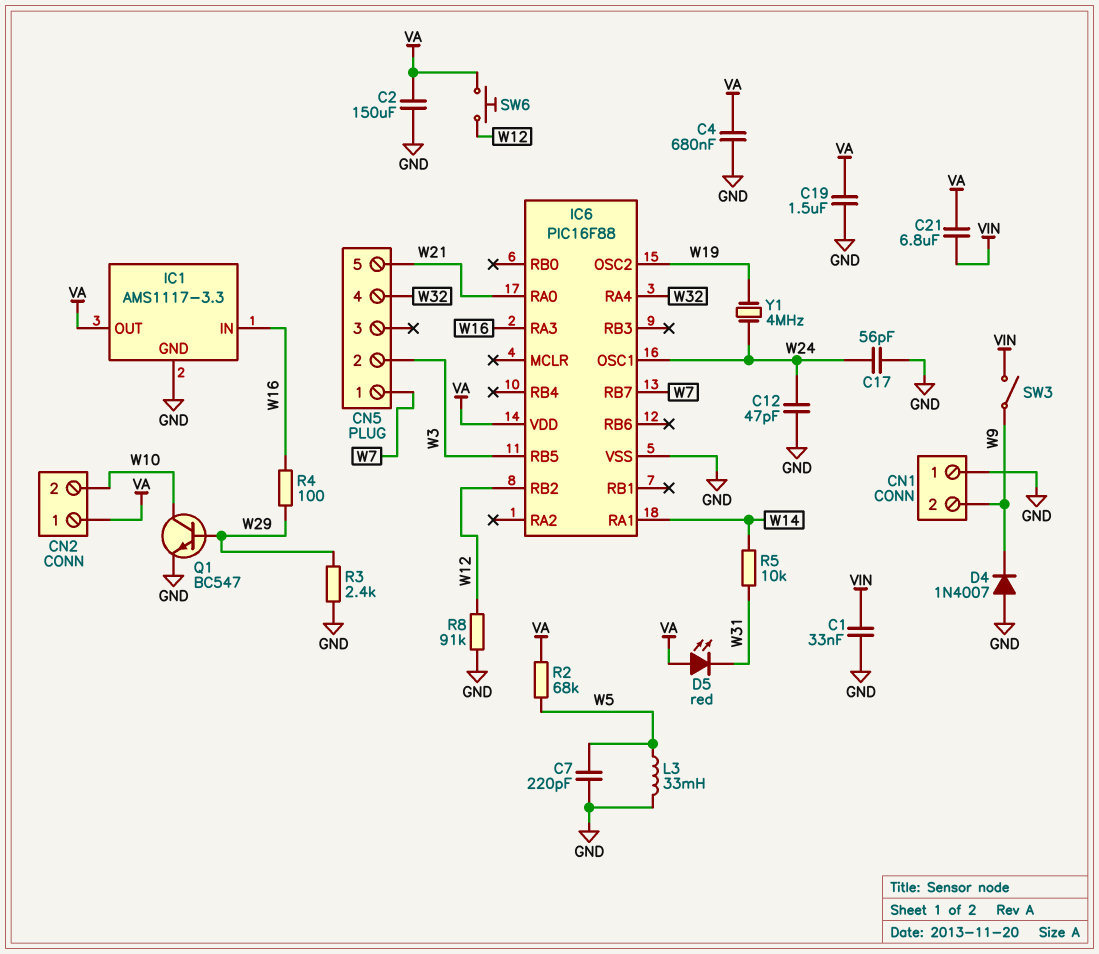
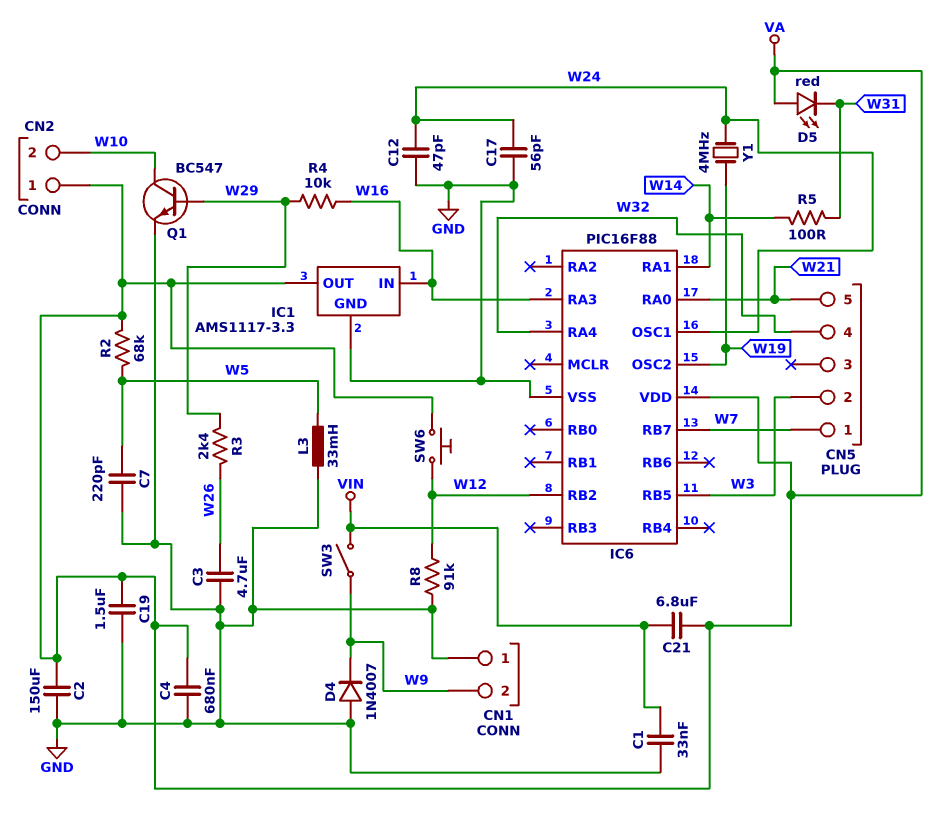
C3: none -> 4.7uF (GND, W26)
R3: 2.4k (GND, W29) -> 2.4k (W26, W29)
R4: 100 (W16, W29) -> 10k (W16, W29)
R5: 10k (W14, W31) -> 100 (W14, W31)

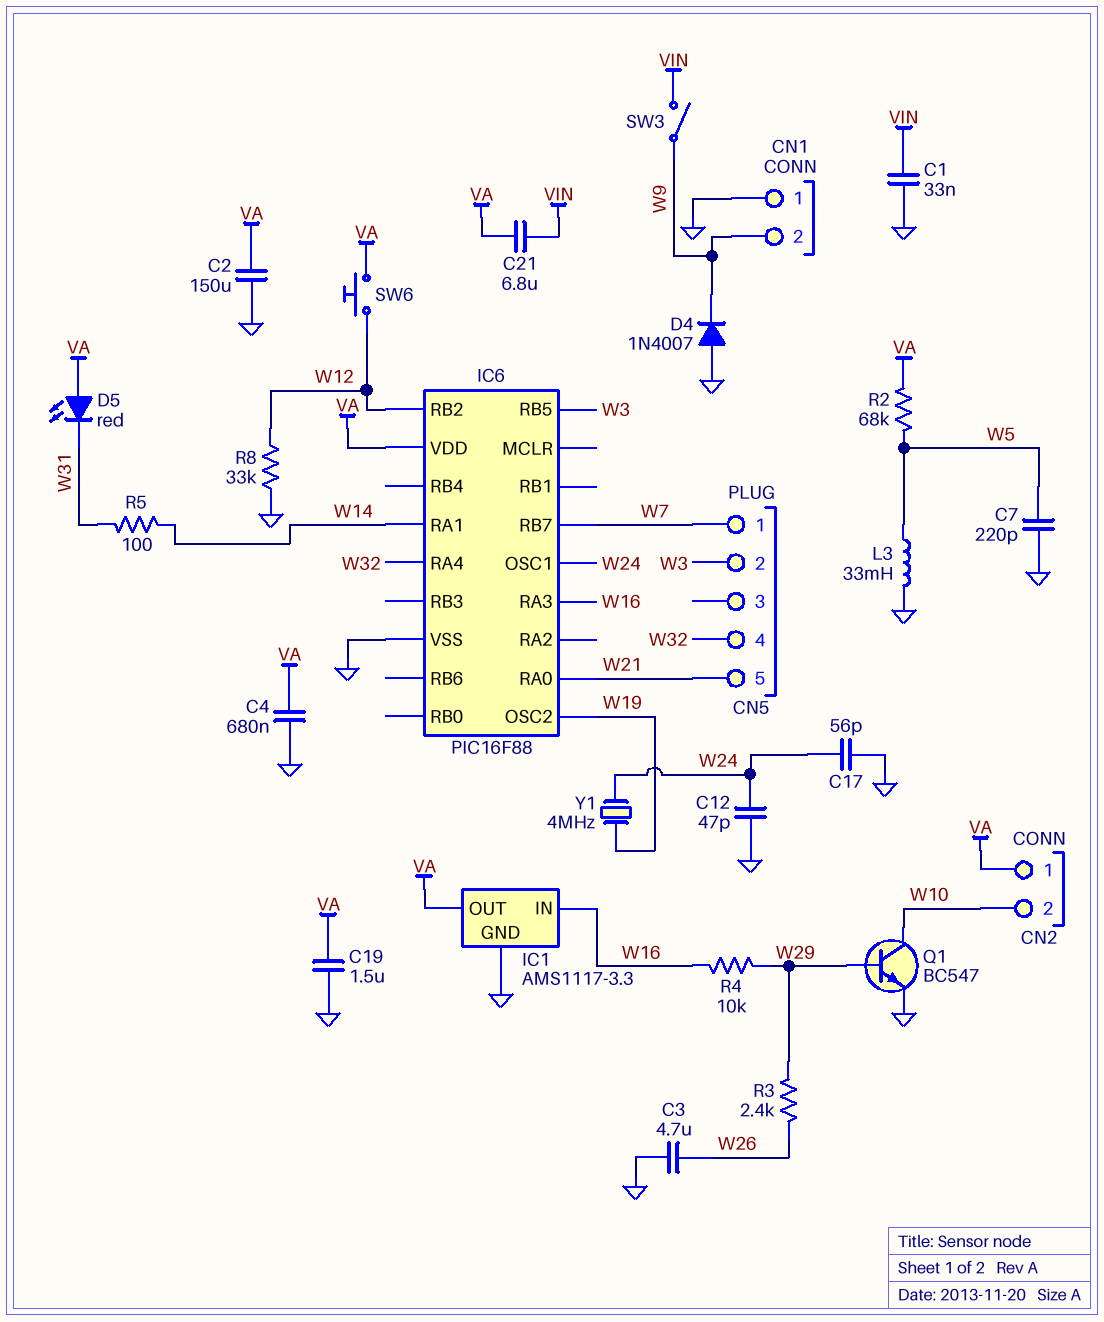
R8: 91k (GND, W12) -> 33k (GND, W12)

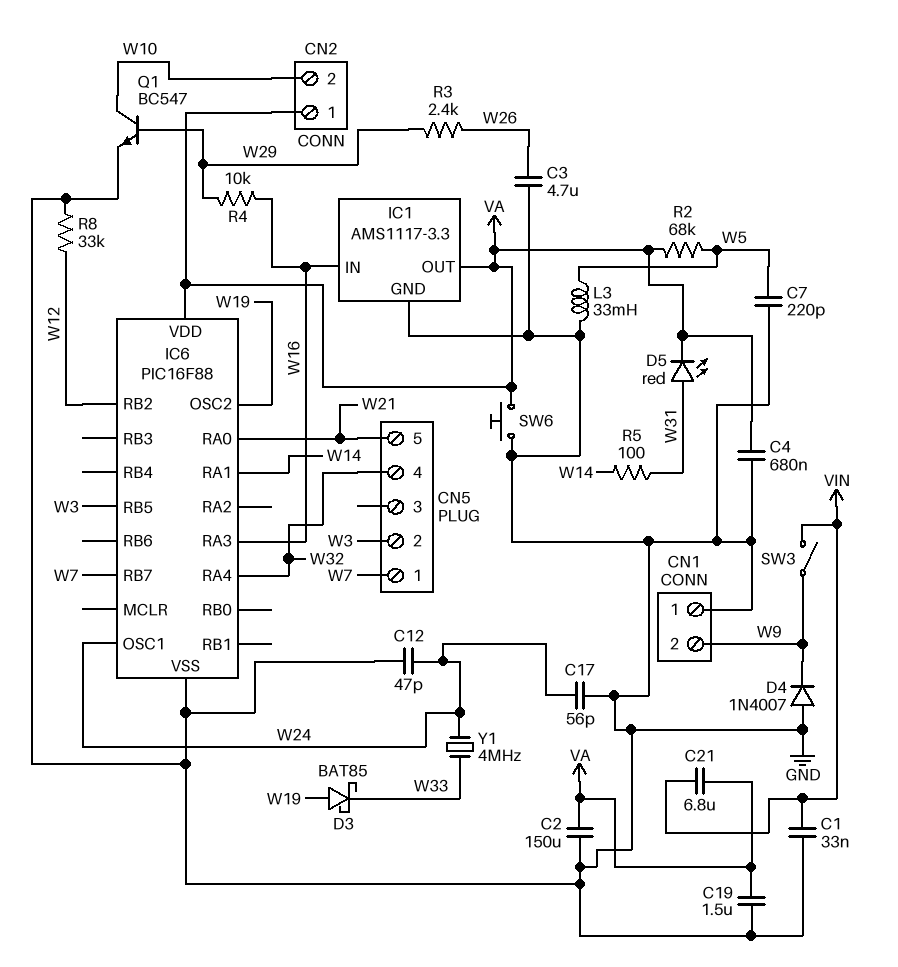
D3: none -> schottky BAT85 (A W19, K W33)
D5: LED red (A VA, K W31) -> LED red (A W31, K VA)
SW6: button (VA, W12) -> button (GND, VA)
Y1: 4MHz (W19, W24) -> 4MHz (W24, W33)

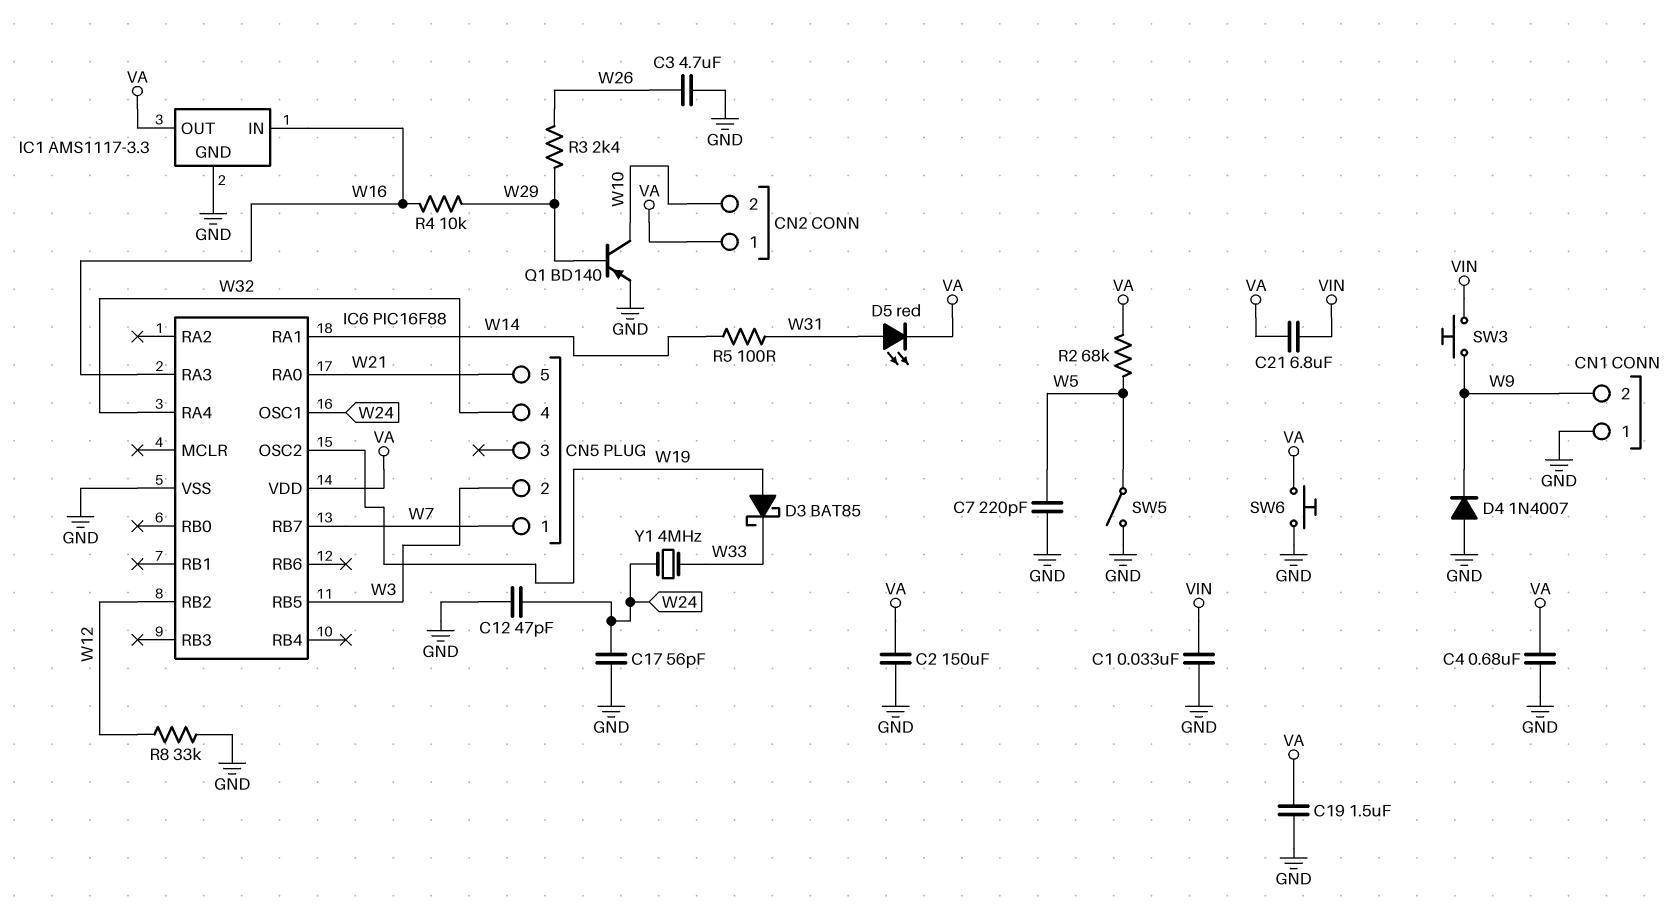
L3: 33mH (GND, W5) -> none
Q1: NPN BC547 (B W29, C W10, E GND) -> PNP BD140 (B W29, C W10, E GND)
SW3: switch (VIN, W9) -> button (VIN, W9)
SW5: none -> switch (GND, W5)

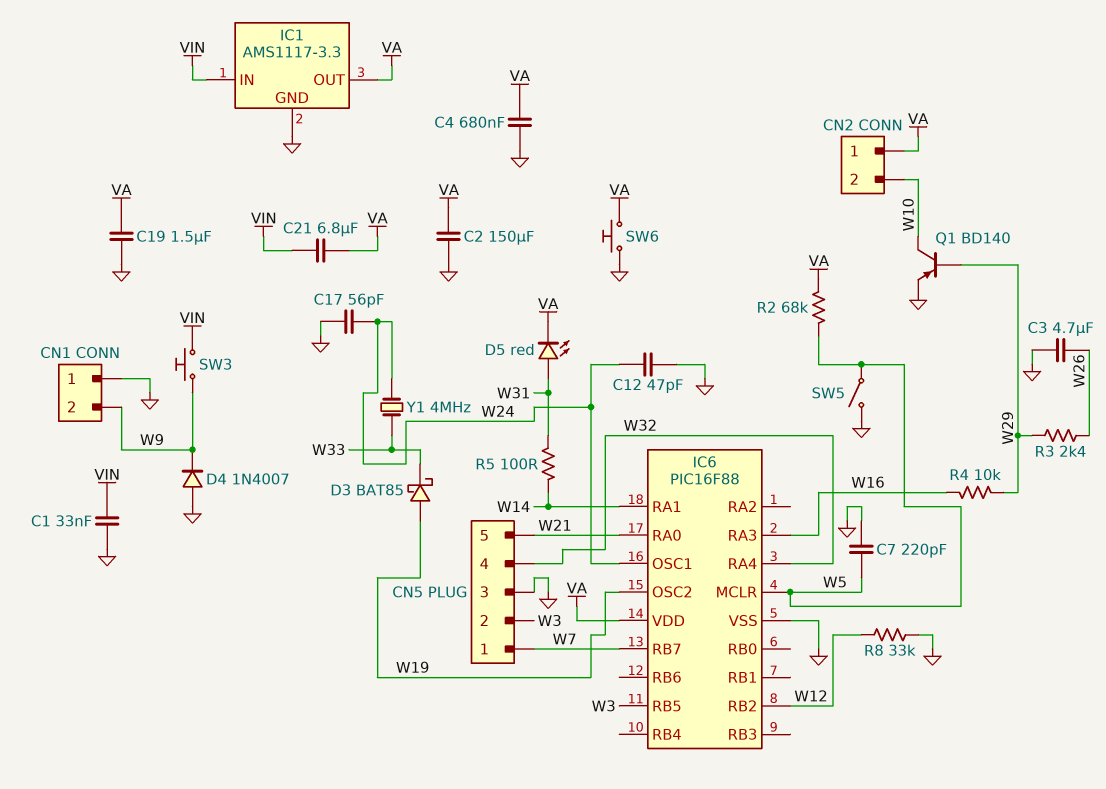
CN5 pin 3: none -> GND
IC1 pin IN: W16 -> VIN
IC6 pin MCLR: none -> W5

